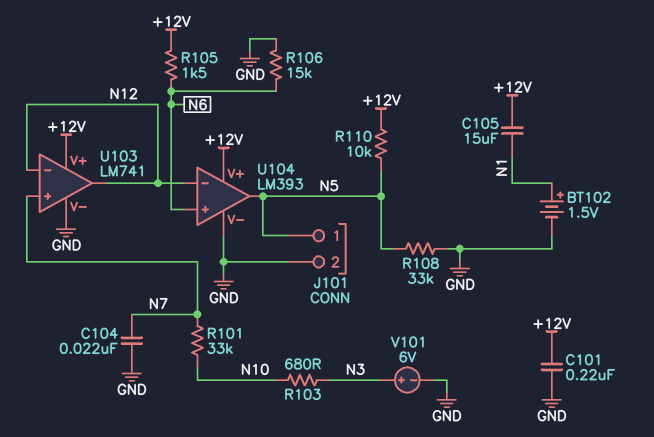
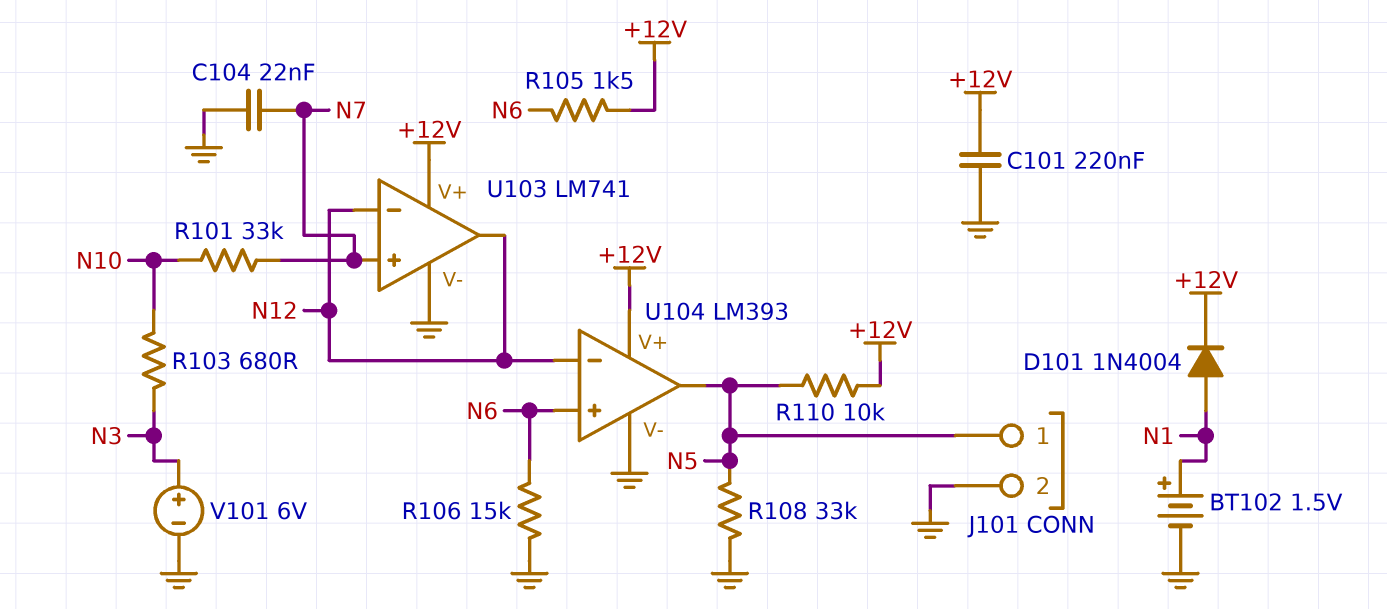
C105: 15uF (+12V, N1) -> none
D101: none -> diode 1N4004 (A N1, K +12V)

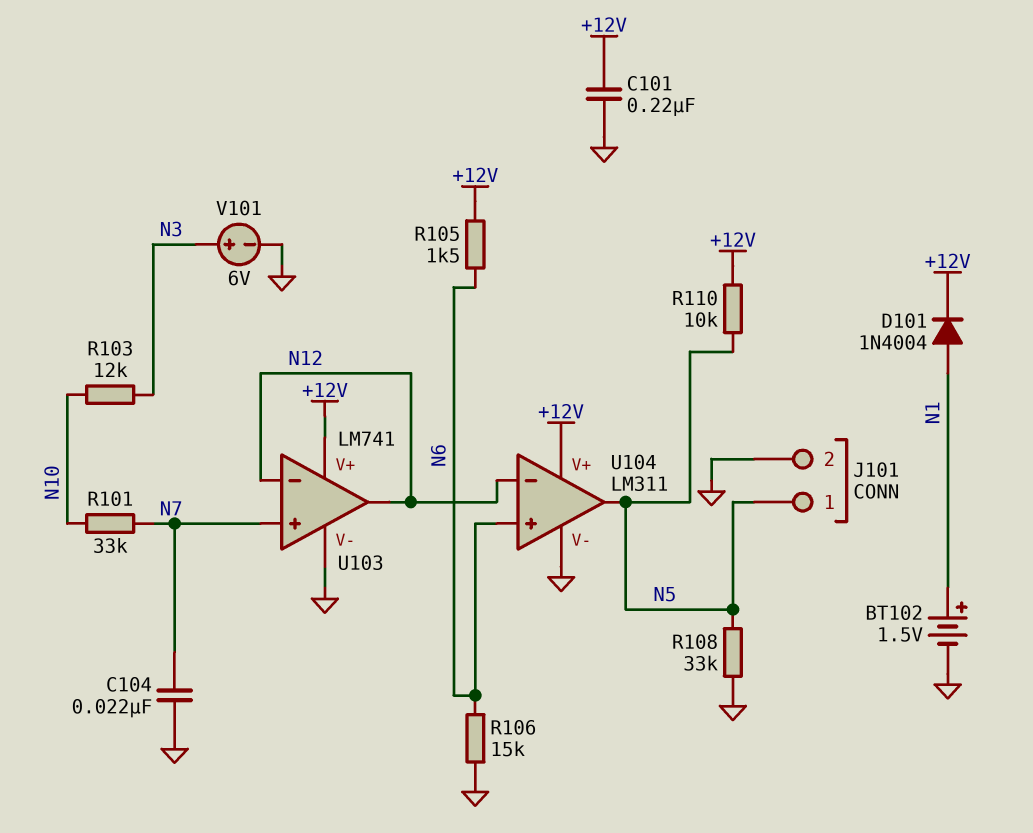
R103: 680 (N3, N10) -> 12k (N3, N10)
U104: LM393 -> LM311

